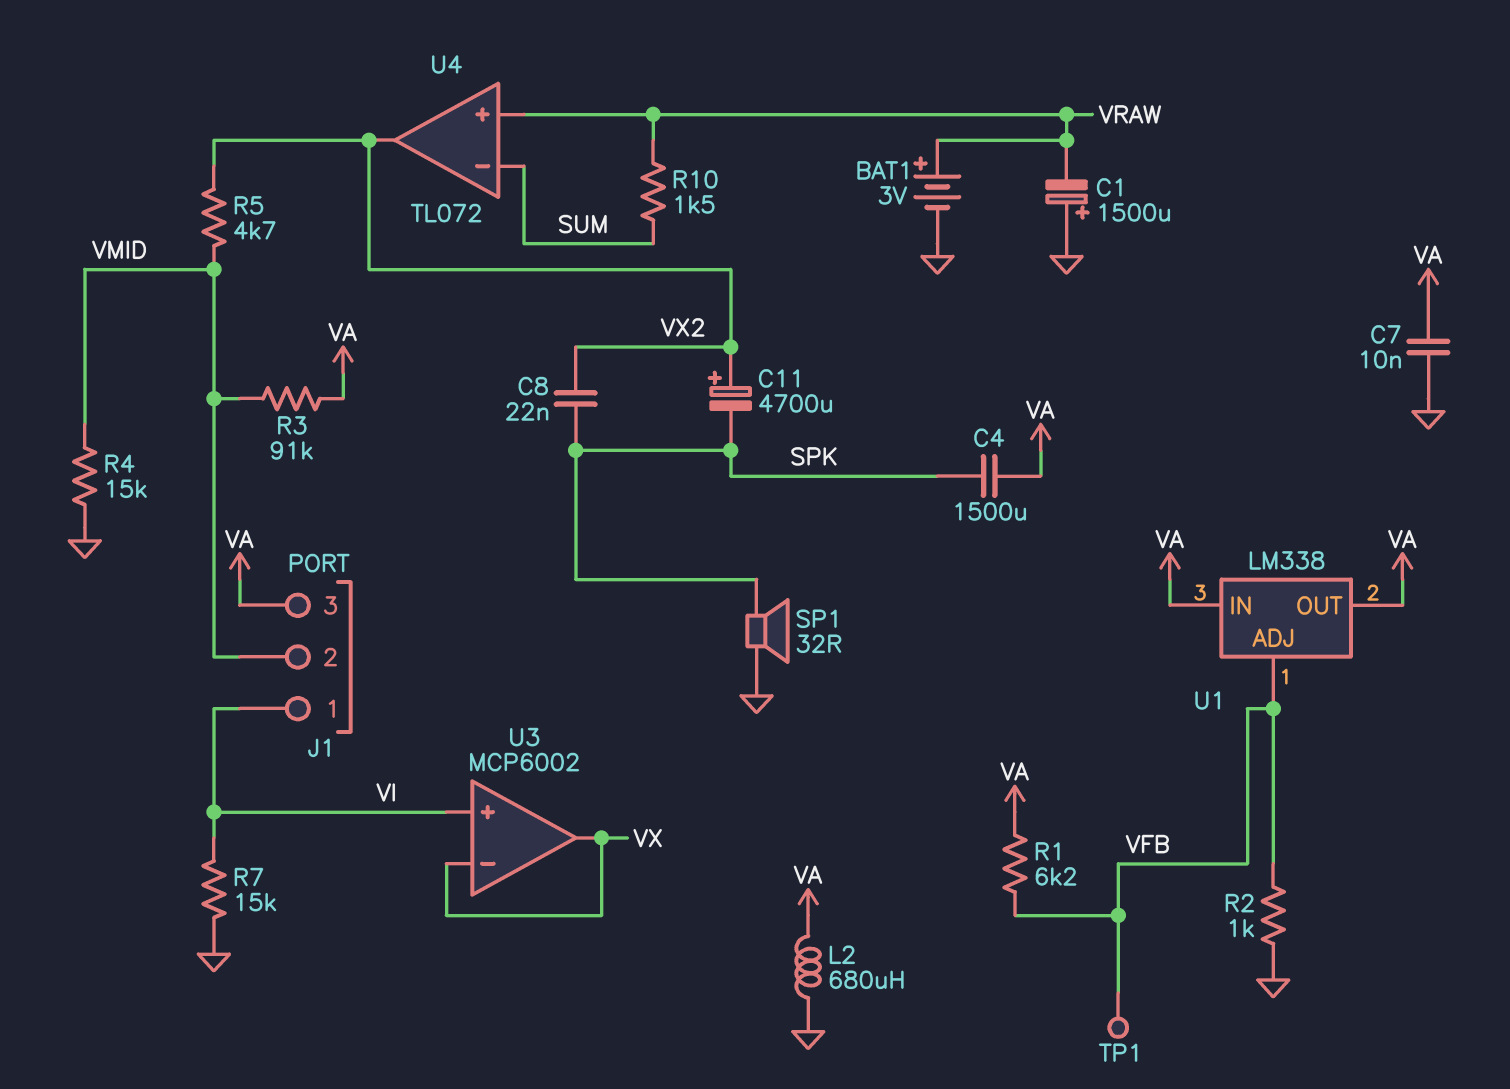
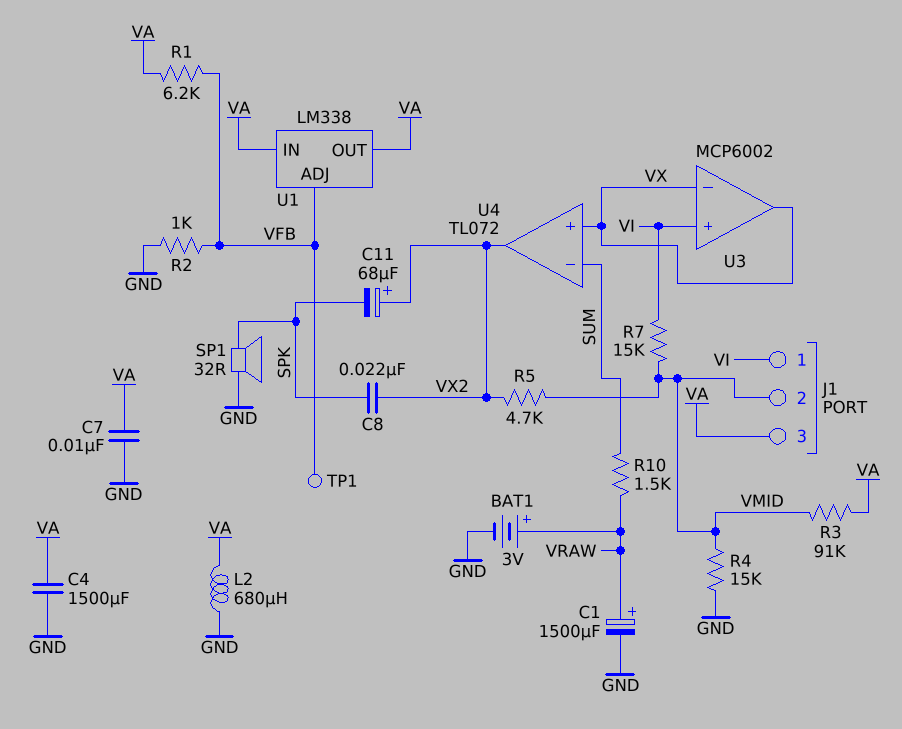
C1: 1500uF (plus GND, minus VRAW) -> 1500uF (plus VRAW, minus GND)
C4: 1500uF (SPK, VA) -> 1500uF (GND, VA)
C11: 4700uF (plus VX2, minus SPK) -> 68uF (plus VX2, minus SPK)
R7: 15k (GND, VI) -> 15k (VI, VMID)
U4 pin in+: VRAW -> VX

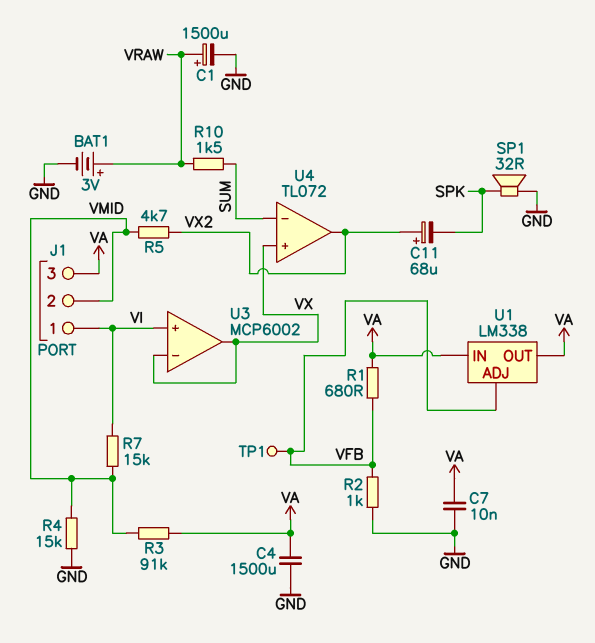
C8: 22nF (SPK, VX2) -> none
L2: 680uH (GND, VA) -> none
R1: 6.2k (VA, VFB) -> 680 (VA, VFB)

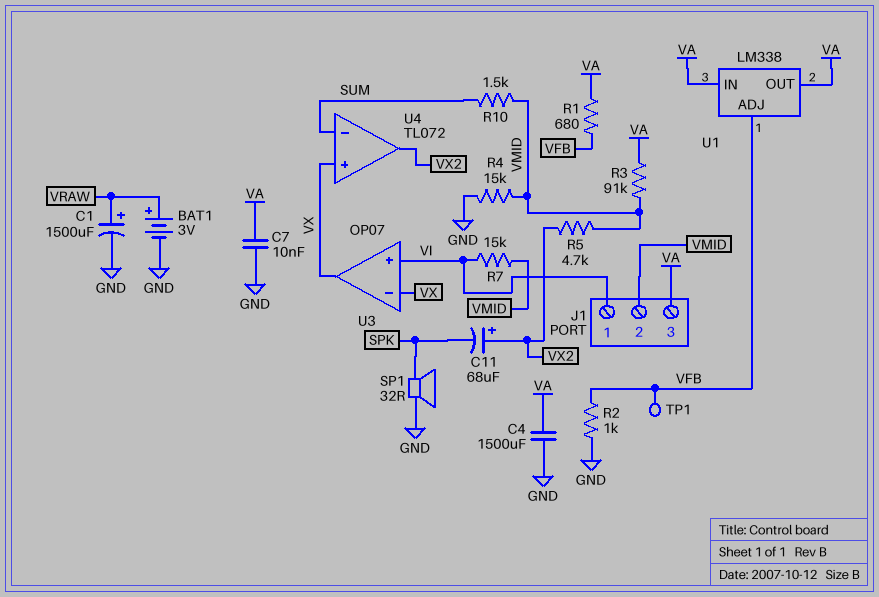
R10: 1.5k (SUM, VRAW) -> 1.5k (SUM, VMID)
U3: MCP6002 -> OP07

